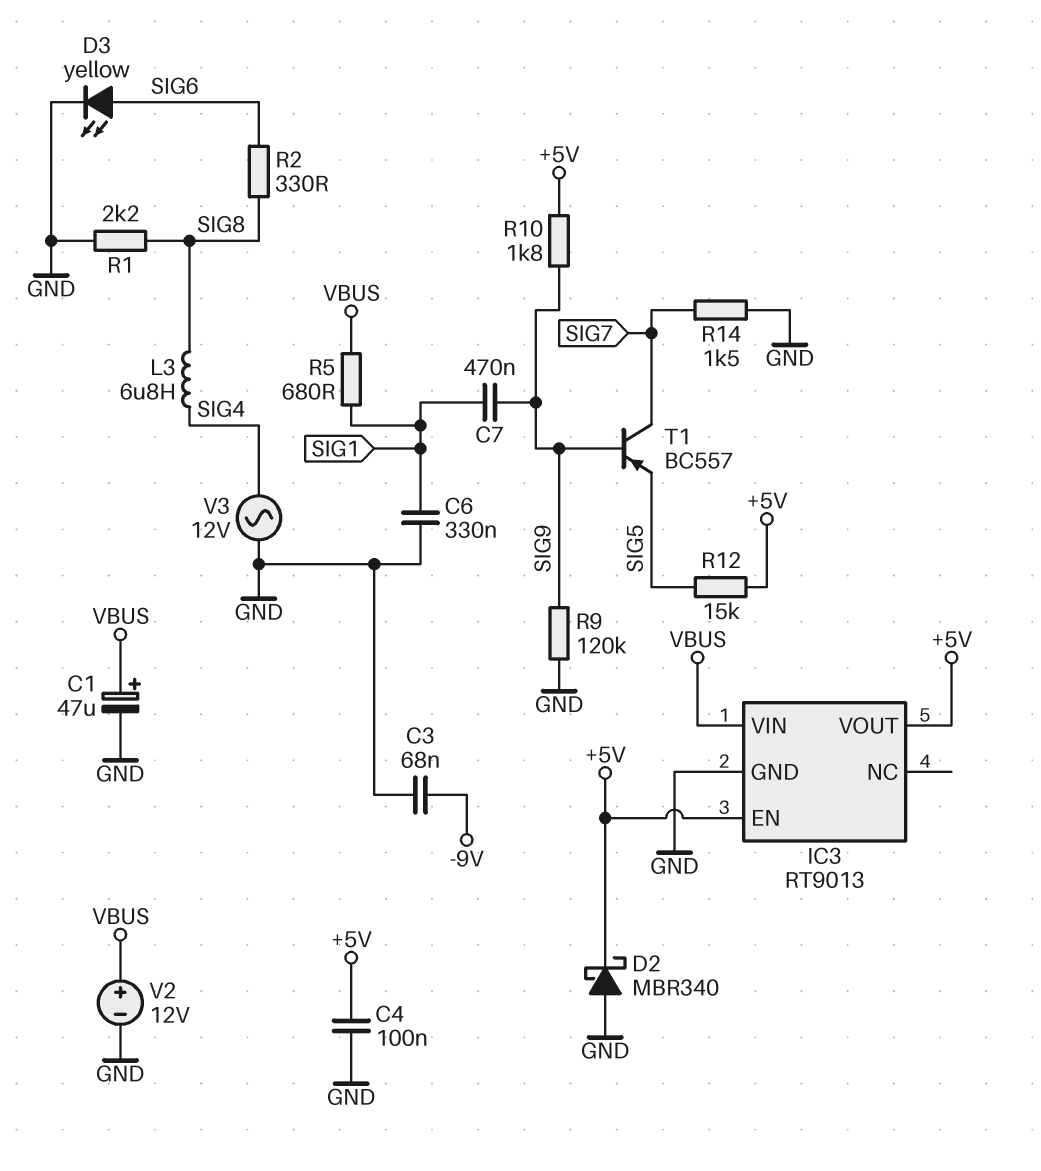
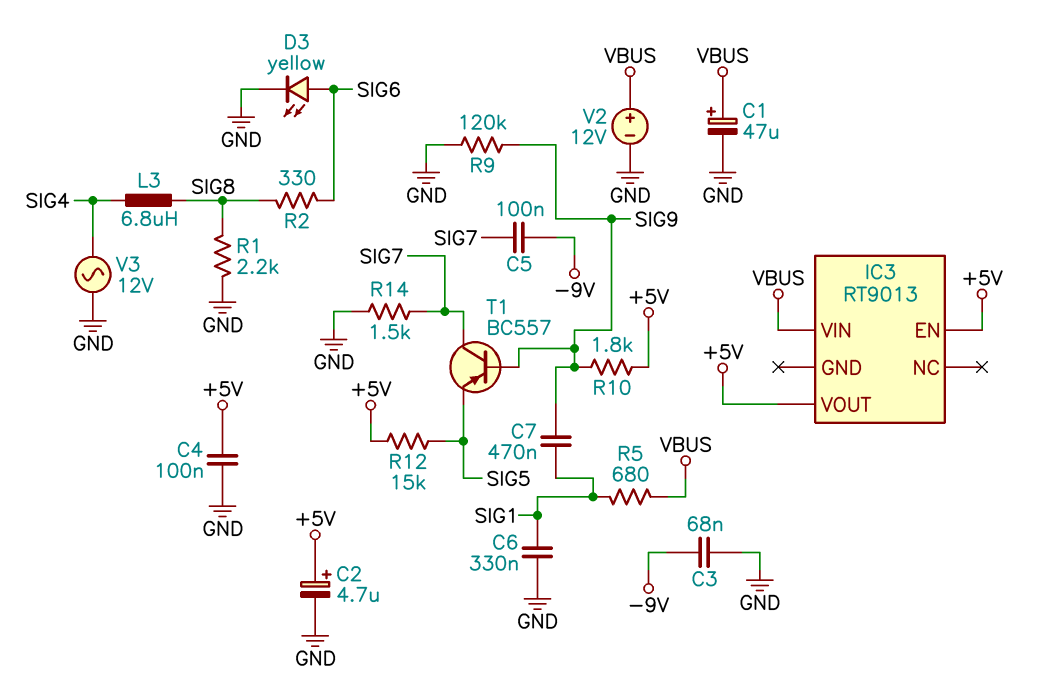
C2: none -> 4.7uF (plus +5V, minus GND)
C5: none -> 100nF (-9V, SIG7)
D2: schottky MBR340 (A GND, K +5V) -> none
IC3 pin GND: GND -> none

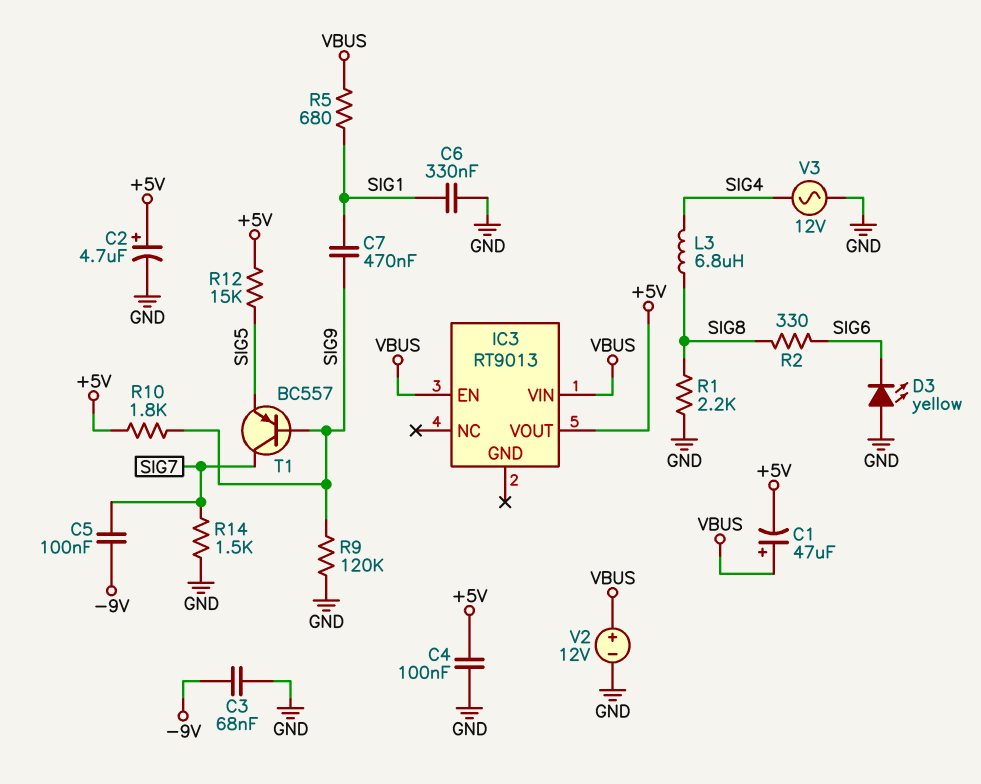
C1: 47uF (plus VBUS, minus GND) -> 47uF (plus VBUS, minus +5V)
D3: LED yellow (A SIG6, K GND) -> LED yellow (A GND, K SIG6)
IC3 pin EN: +5V -> VBUS

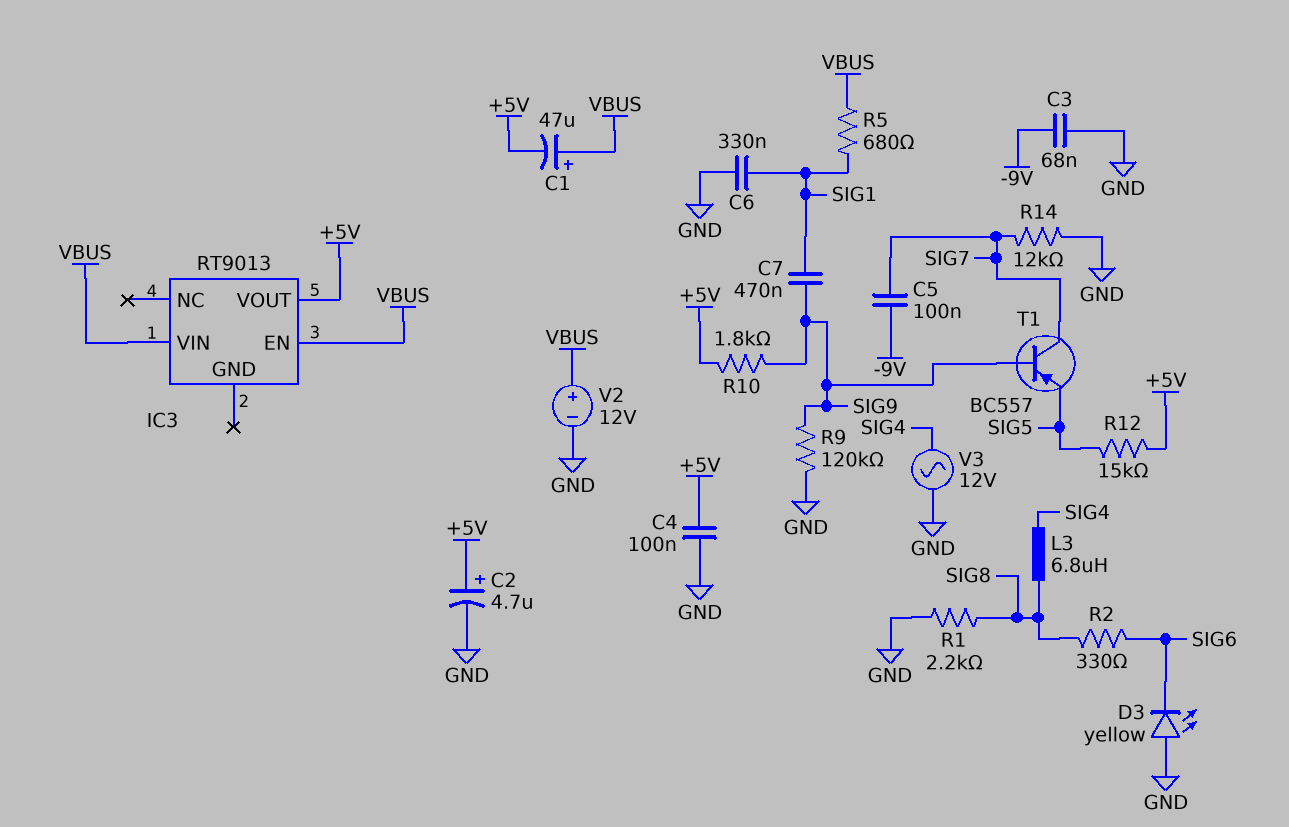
R14: 1.5k (GND, SIG7) -> 12k (GND, SIG7)

